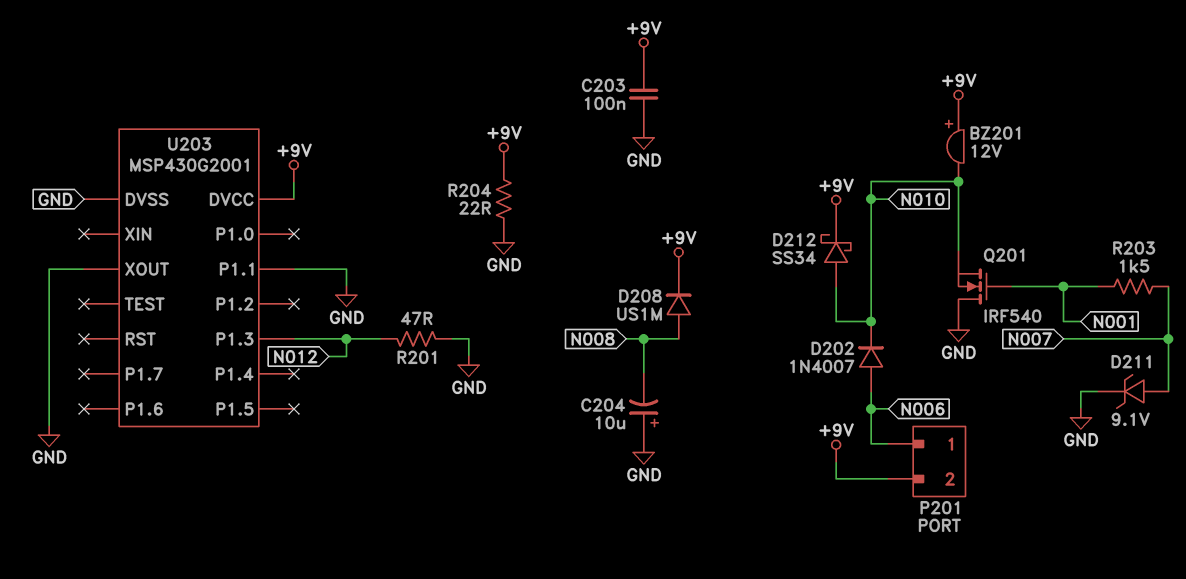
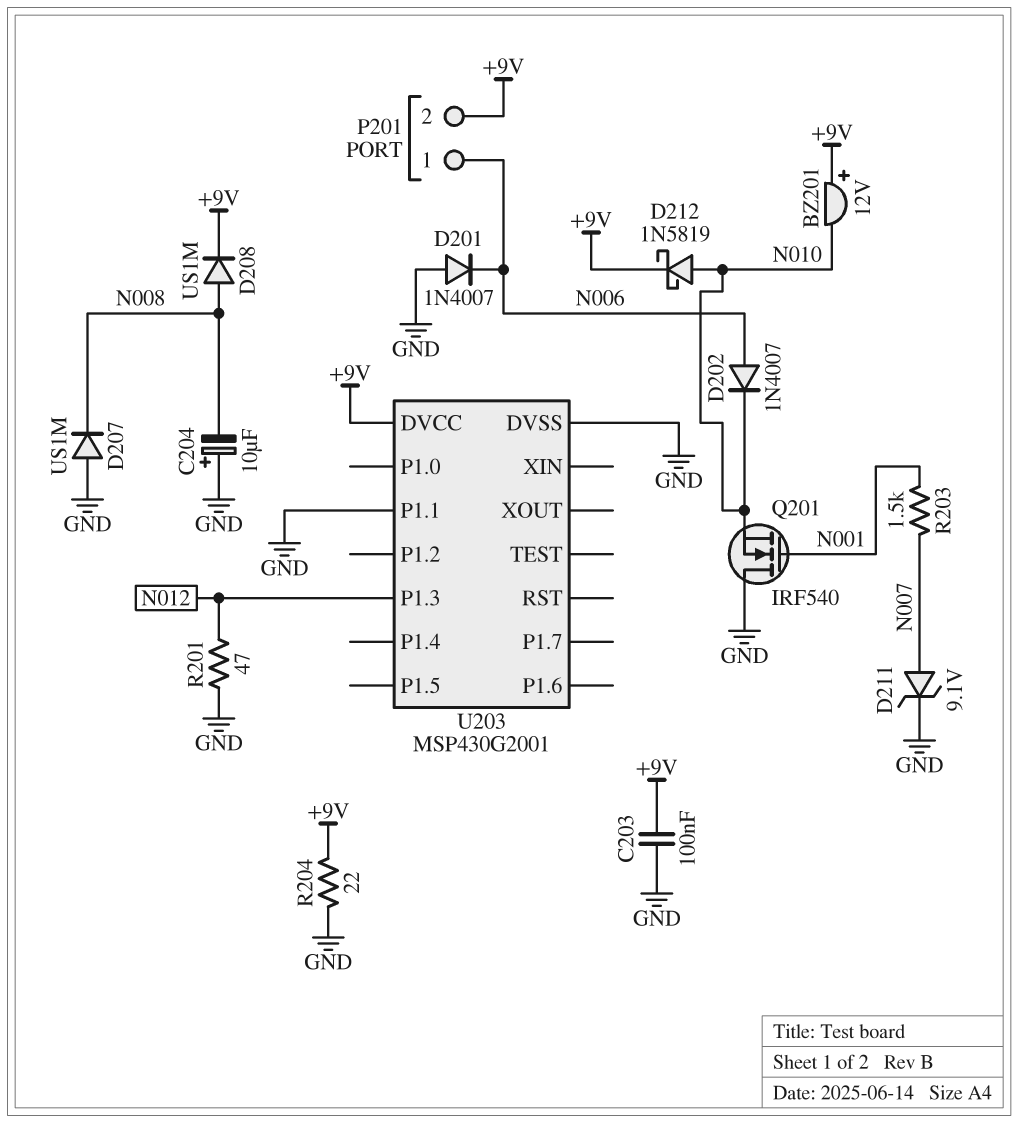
D201: none -> diode 1N4007 (A GND, K N006)
D207: none -> diode US1M (A GND, K N008)
D212: schottky SS34 (A N010, K +9V) -> schottky 1N5819 (A N010, K +9V)
U203 pin XOUT: GND -> none

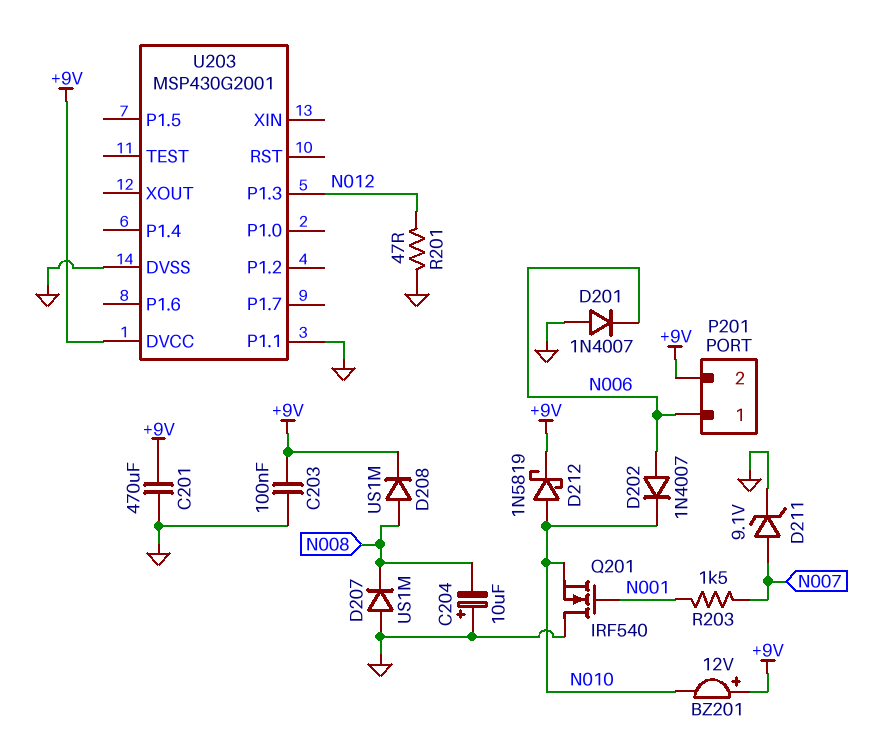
C201: none -> 470uF (+9V, GND)
R204: 22 (+9V, GND) -> none

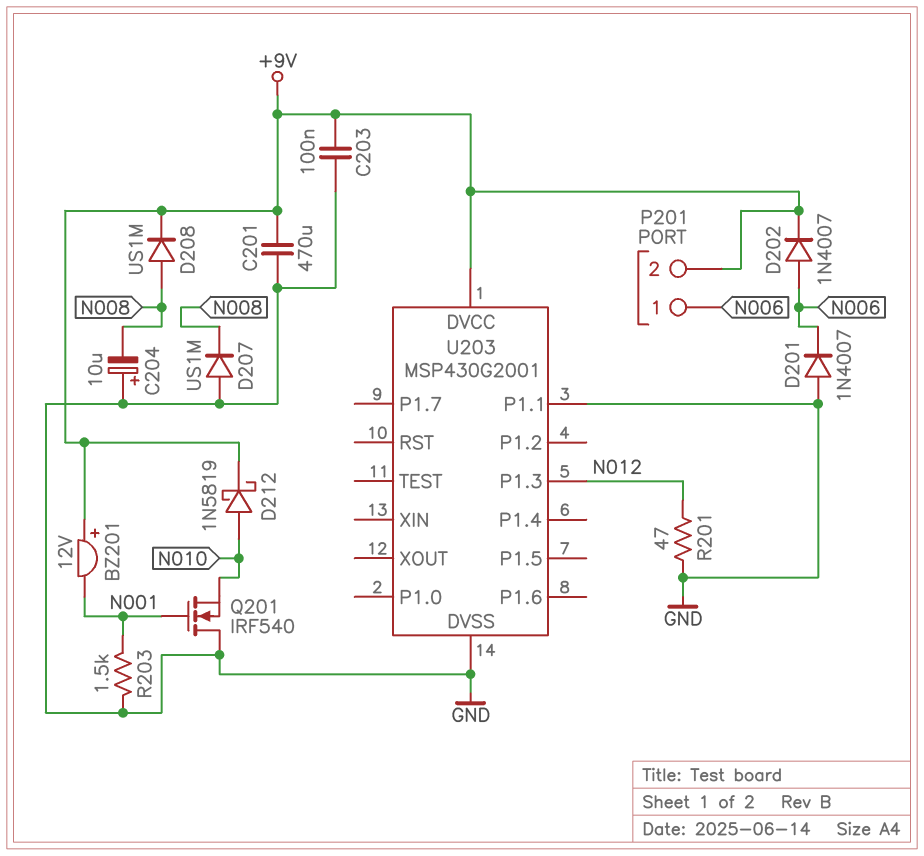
BZ201: buzzer 12V (plus +9V, minus N010) -> buzzer 12V (plus +9V, minus N001)
D202: diode 1N4007 (A N006, K N010) -> diode 1N4007 (A N006, K +9V)
D211: zener 9.1V (A N007, K GND) -> none
R203: 1.5k (N001, N007) -> 1.5k (GND, N001)

